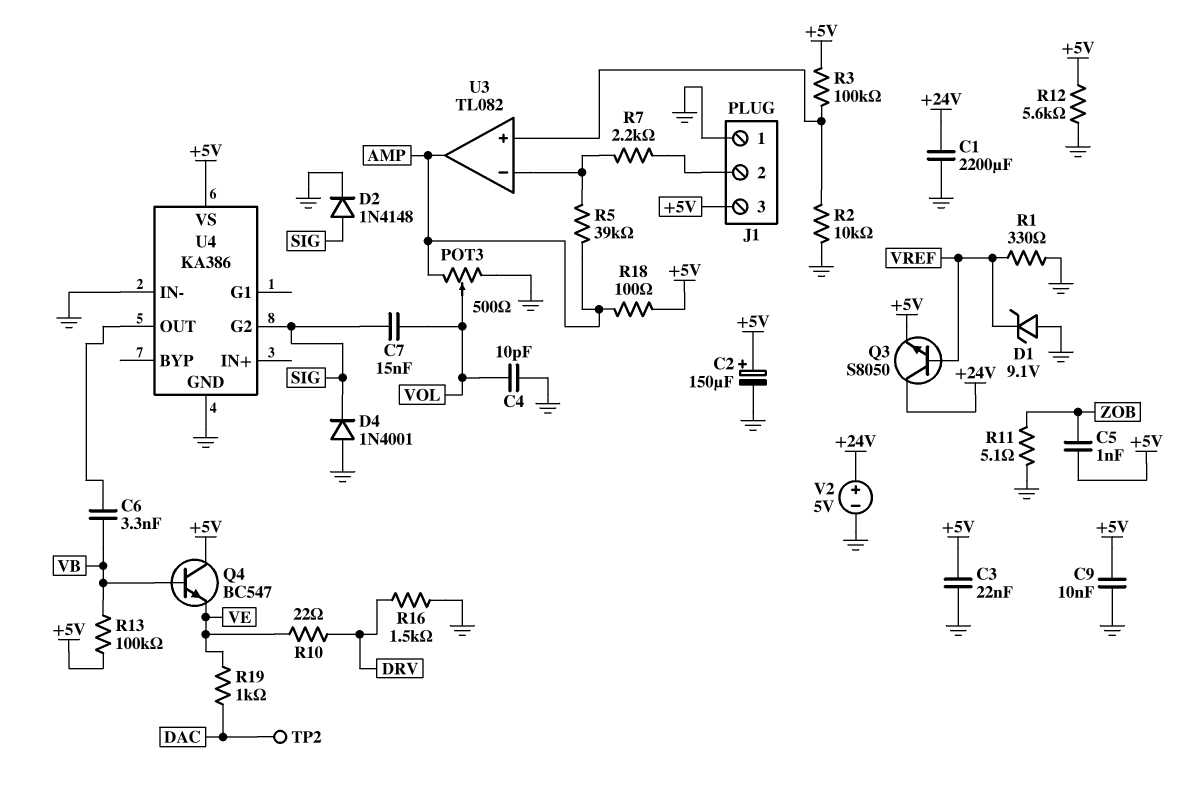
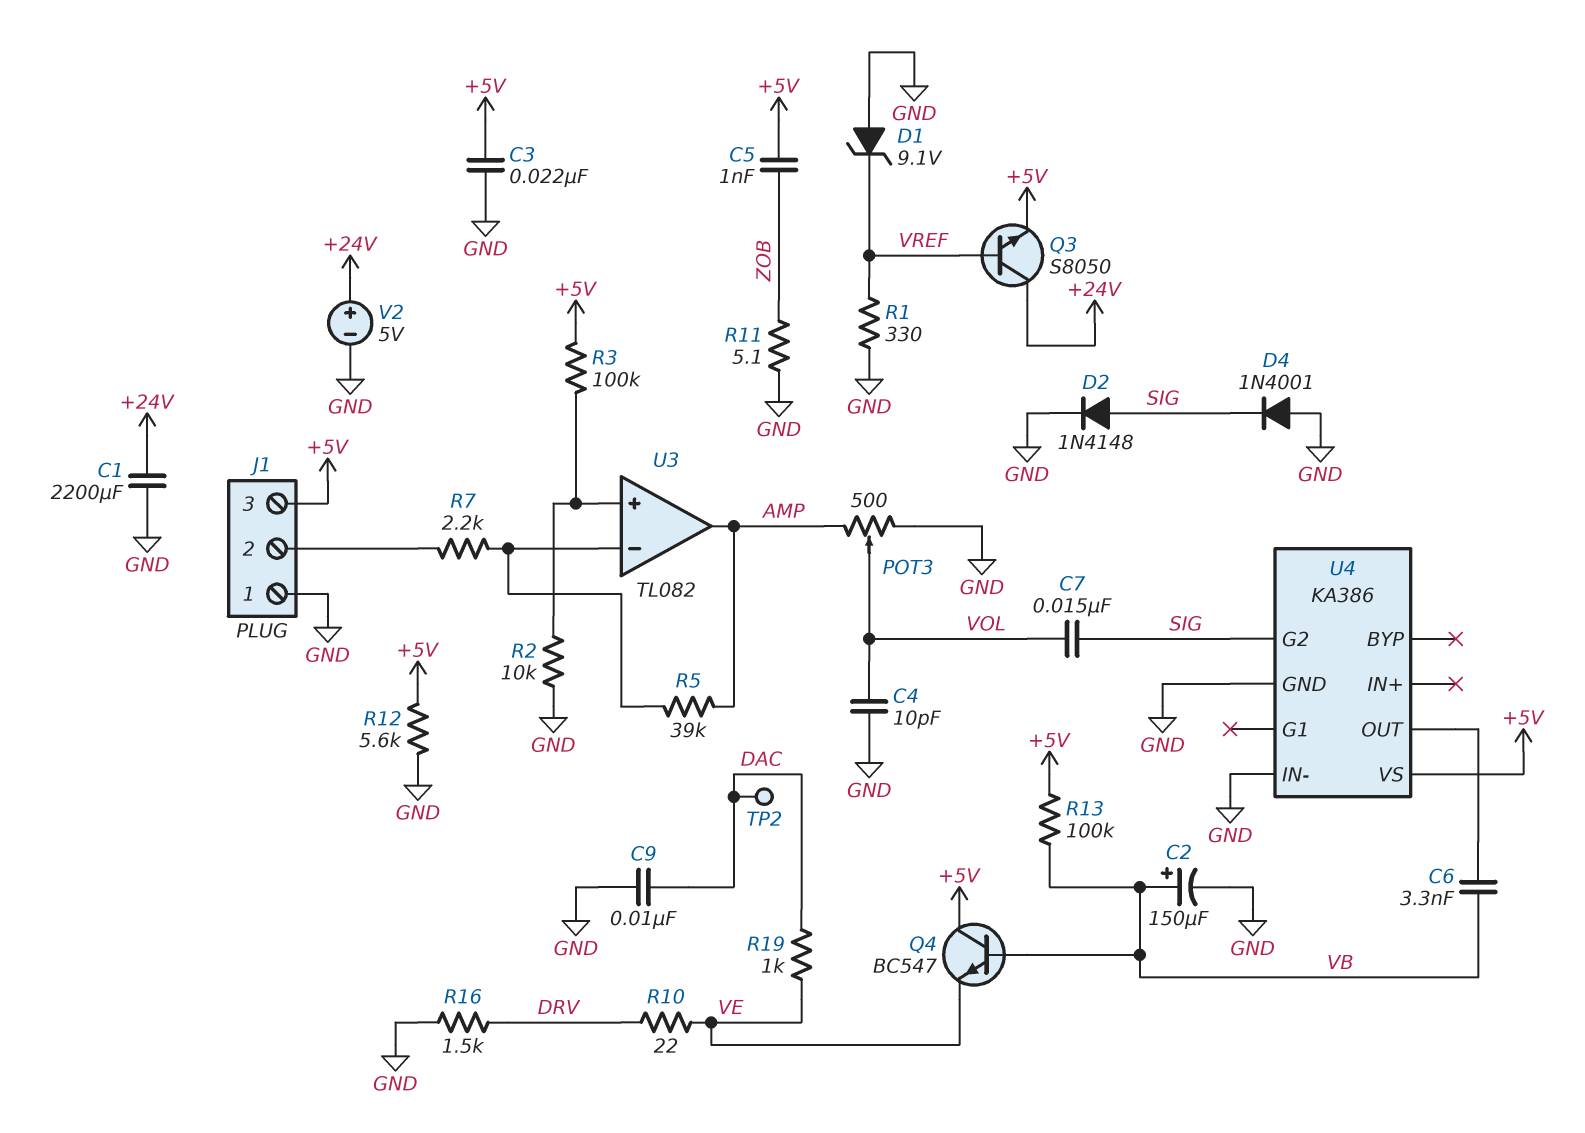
C2: 150uF (plus +5V, minus GND) -> 150uF (plus VB, minus GND)
C9: 10nF (+5V, GND) -> 10nF (DAC, GND)
R18: 100 (+5V, AMP) -> none

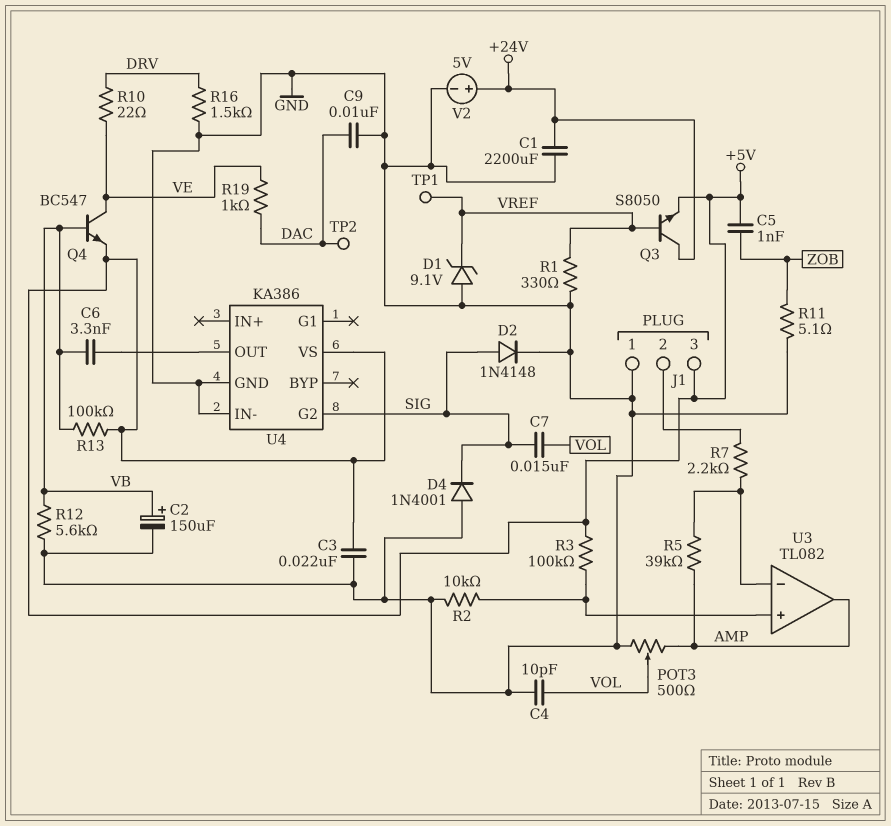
Q4: NPN BC547 (B VB, C +5V, E VE) -> NPN BC547 (B VB, C VE, E +5V)
R12: 5.6k (+5V, GND) -> 5.6k (GND, VB)
TP1: none -> test point (VREF)

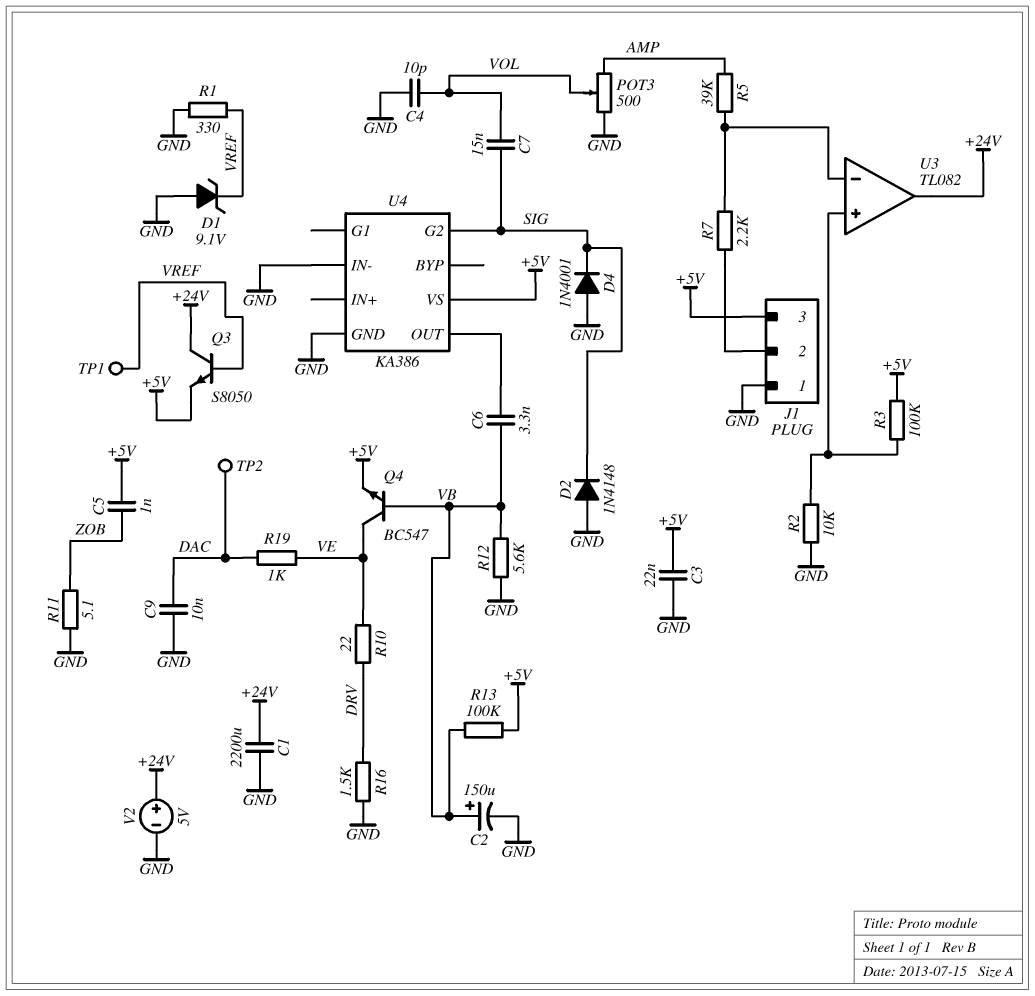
D2: diode 1N4148 (A SIG, K GND) -> diode 1N4148 (A GND, K SIG)
U3 pin out: AMP -> +24V

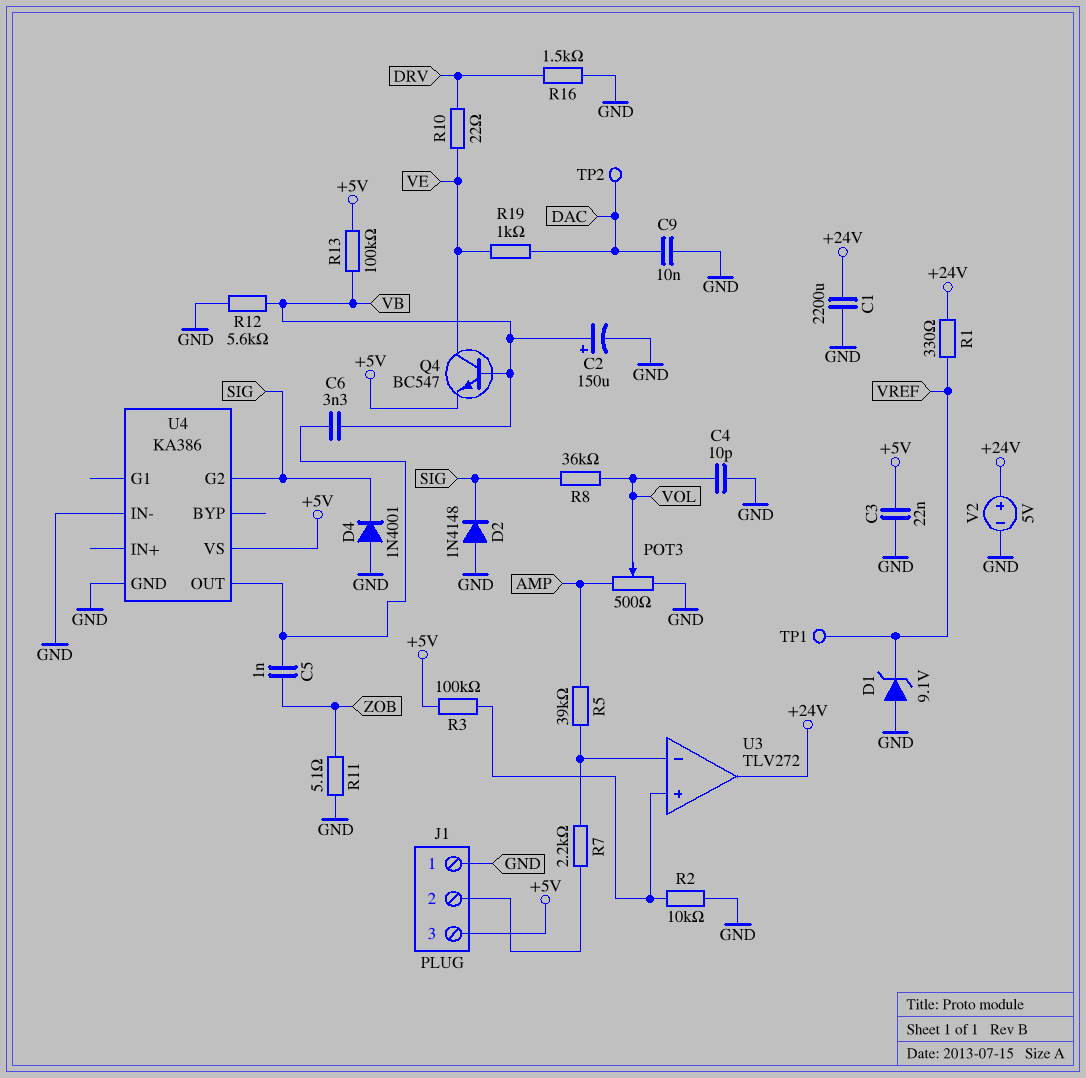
C5: 1nF (+5V, ZOB) -> 1nF (U4/OUT, ZOB)
C7: 15nF (SIG, VOL) -> none
Q3: NPN S8050 (B VREF, C +24V, E +5V) -> none
R1: 330 (GND, VREF) -> 330 (+24V, VREF)
R8: none -> 36k (SIG, VOL)
U3: TL082 -> TLV272

